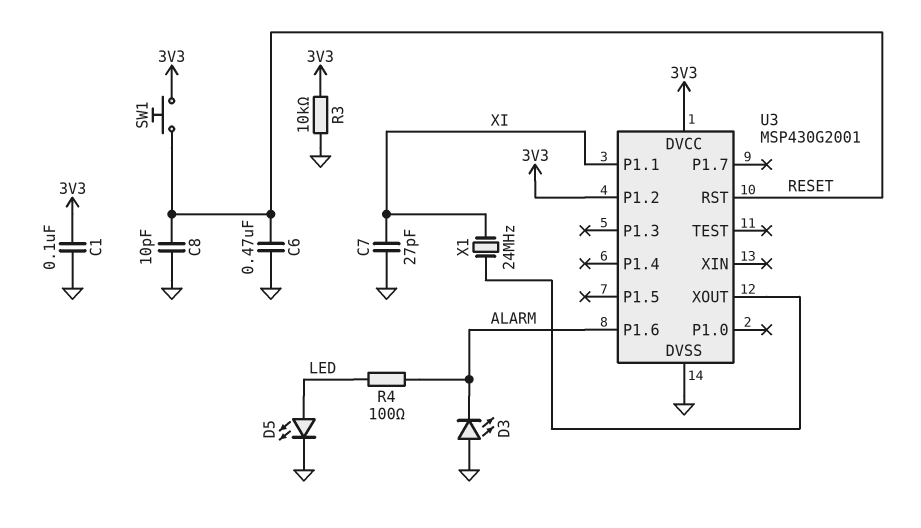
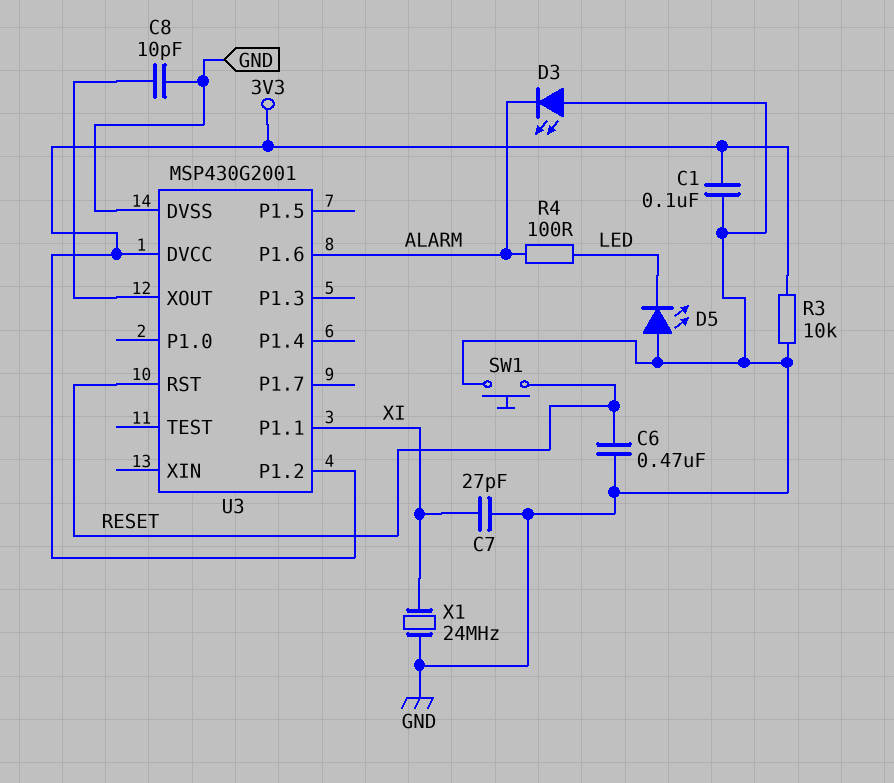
C8: 10pF (GND, RESET) -> 10pF (GND, U3/XOUT)
D5: LED (A LED, K GND) -> LED (A GND, K LED)
SW1: button (3V3, RESET) -> button (GND, RESET)
X1: 24MHz (U3/XOUT, XI) -> 24MHz (GND, XI)

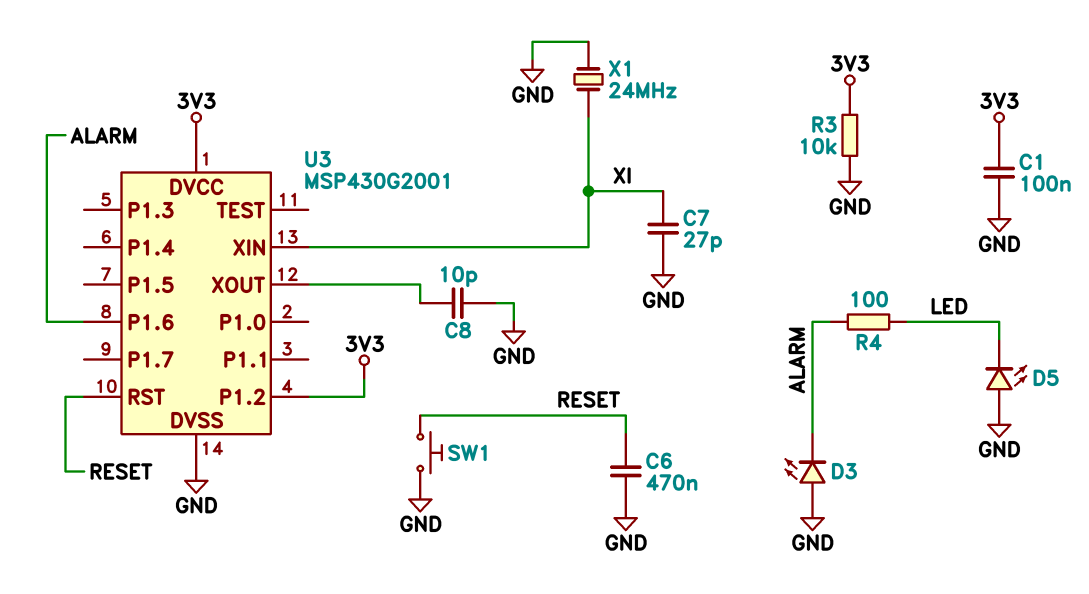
U3 pin P1.1: XI -> none
U3 pin XIN: none -> XI

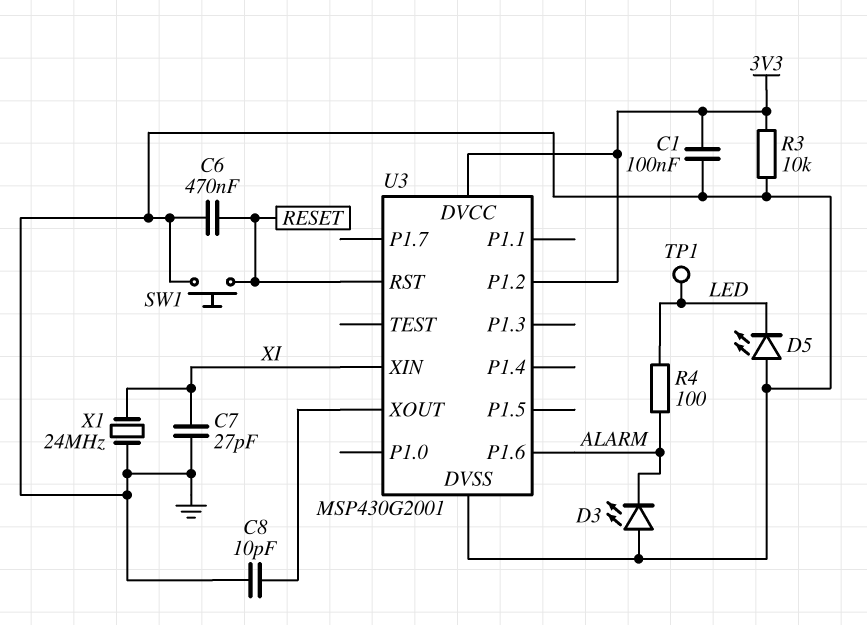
TP1: none -> test point (LED)

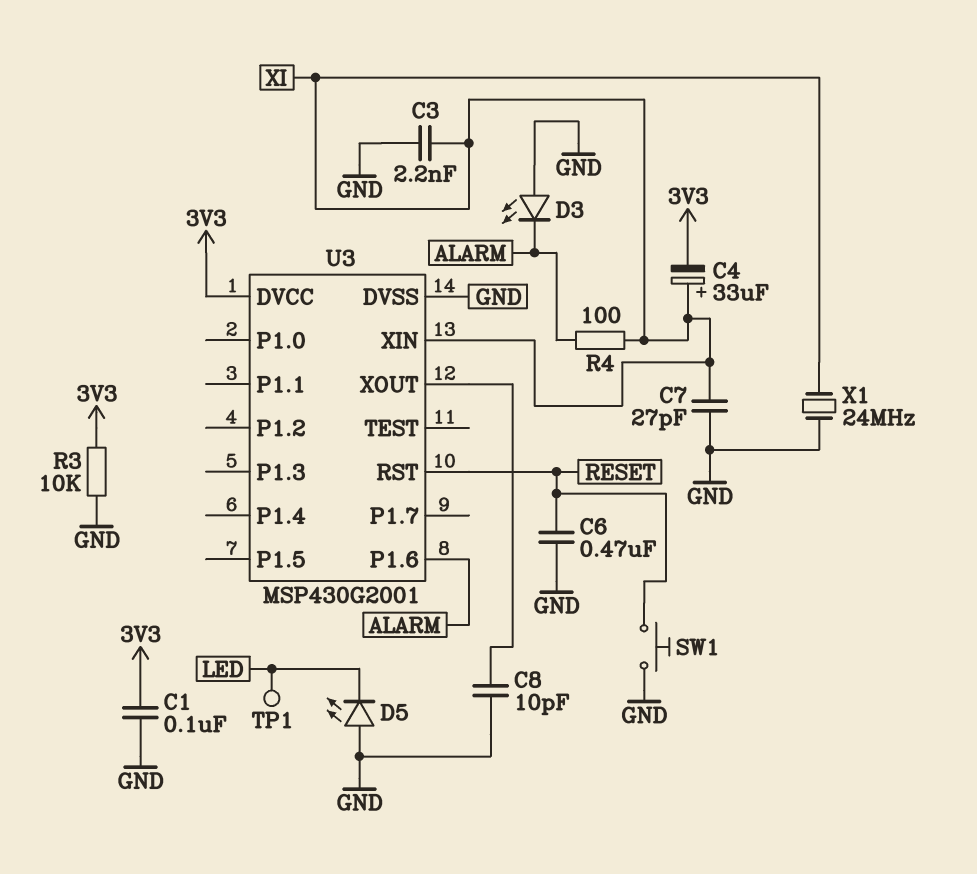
C3: none -> 2.2nF (GND, XI)
C4: none -> 33uF (plus XI, minus 3V3)
R4: 100 (ALARM, LED) -> 100 (ALARM, XI)
U3 pin P1.2: 3V3 -> none

